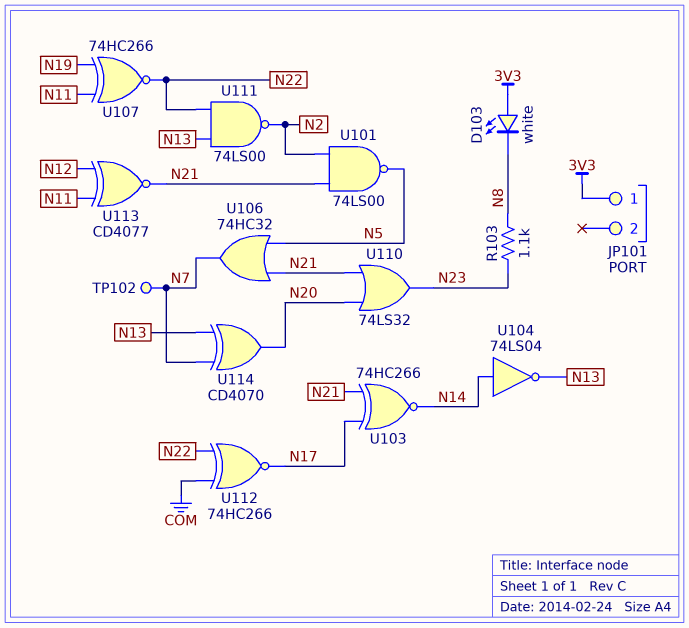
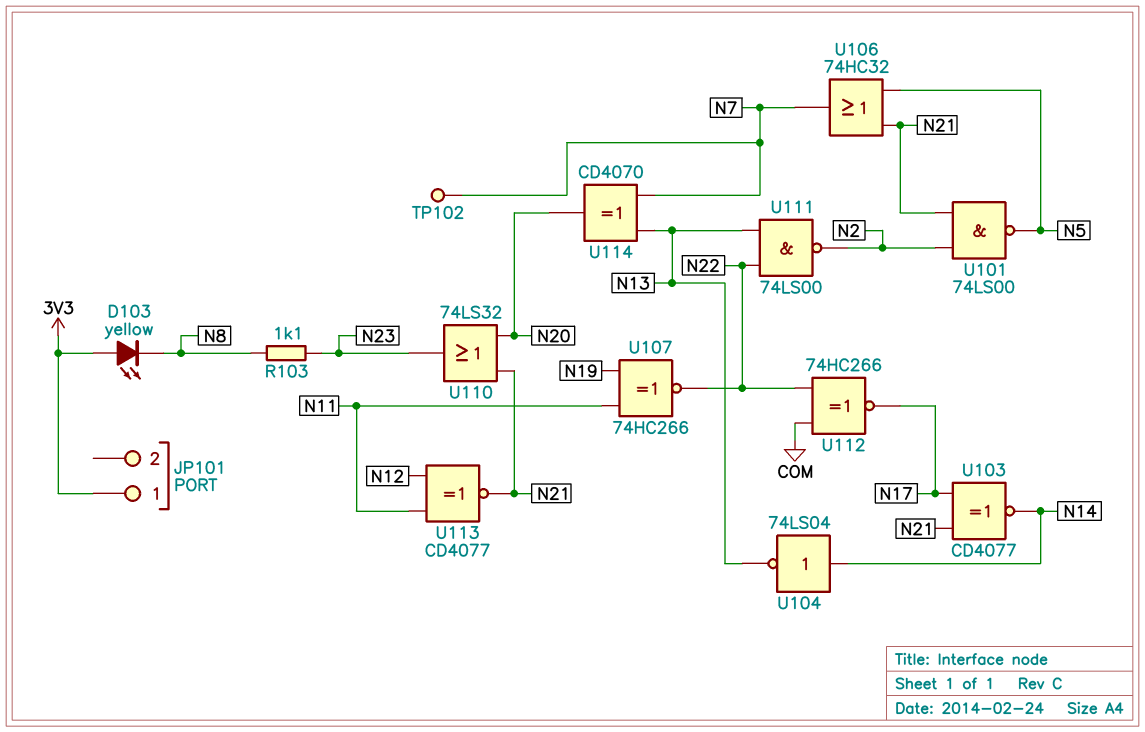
D103: LED white (A 3V3, K N8) -> LED yellow (A 3V3, K N8)
U103: XNOR 74HC266 (in N17, in N21, out N14) -> XNOR CD4077 (in N17, in N21, out N14)

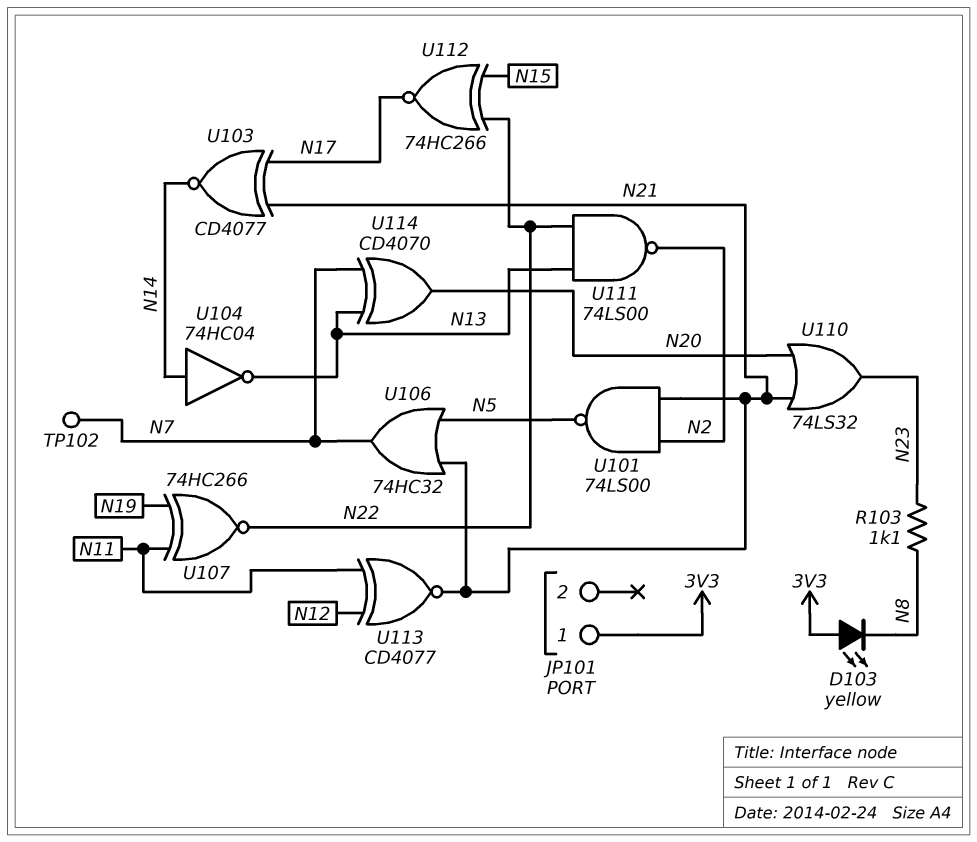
U104: NOT 74LS04 (in N14, out N13) -> NOT 74HC04 (in N14, out N13)
U112: XNOR 74HC266 (in COM, in N22, out N17) -> XNOR 74HC266 (in N15, in N22, out N17)

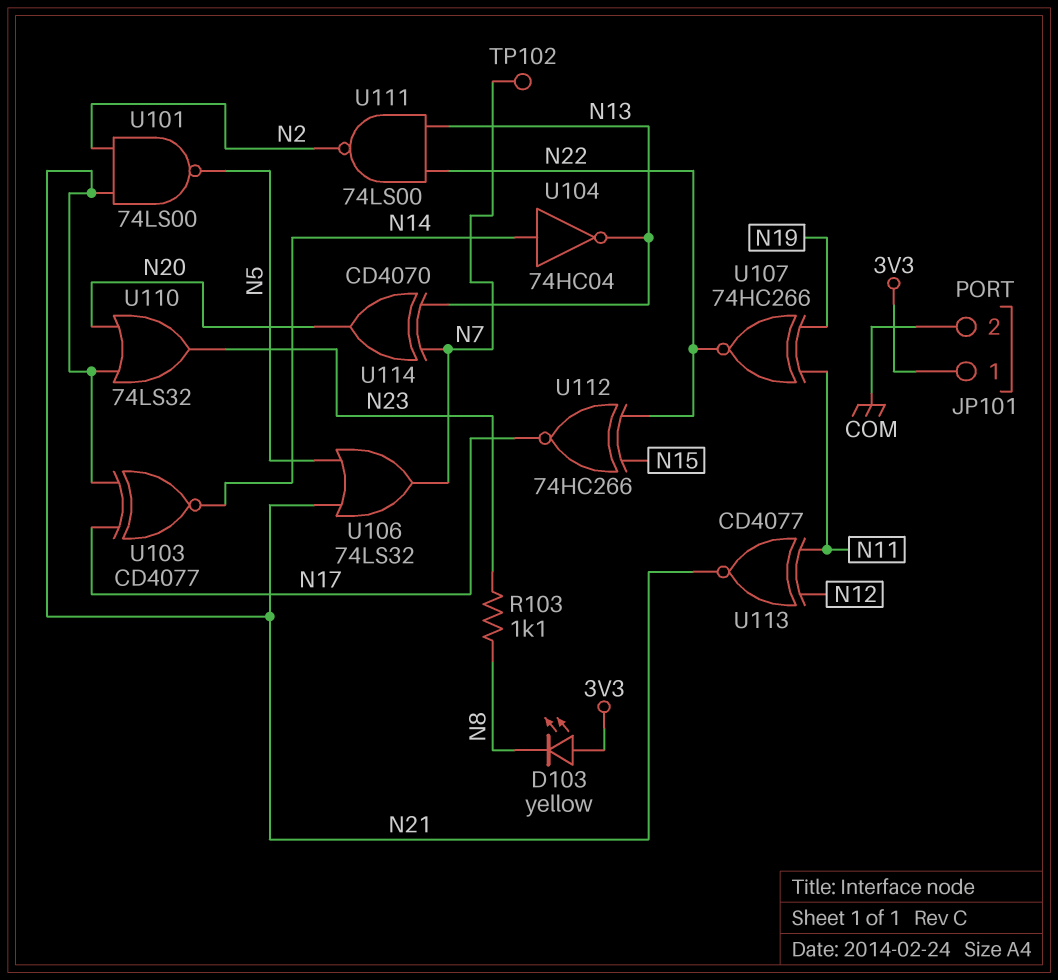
JP101 pin 2: none -> COM
U106: OR 74HC32 (in N5, in N21, out N7) -> OR 74LS32 (in N5, in N21, out N7)

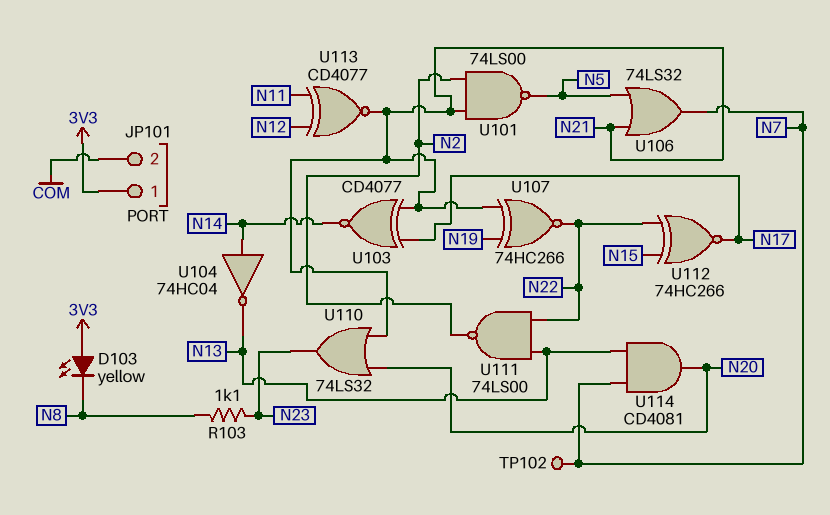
U107: XNOR 74HC266 (in N11, in N19, out N22) -> XNOR 74HC266 (in N19, in N21, out N22)
U114: XOR CD4070 (in N7, in N13, out N20) -> AND CD4081 (in N7, in N13, out N20)

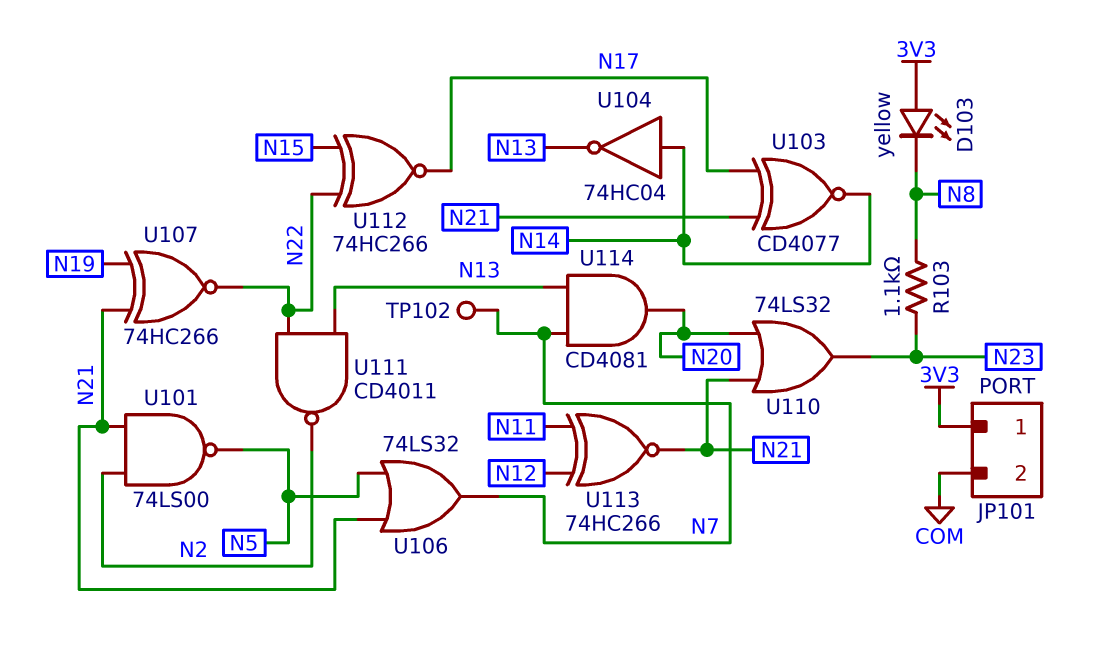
U111: NAND 74LS00 (in N13, in N22, out N2) -> NAND CD4011 (in N13, in N22, out N2)
U113: XNOR CD4077 (in N11, in N12, out N21) -> XNOR 74HC266 (in N11, in N12, out N21)

